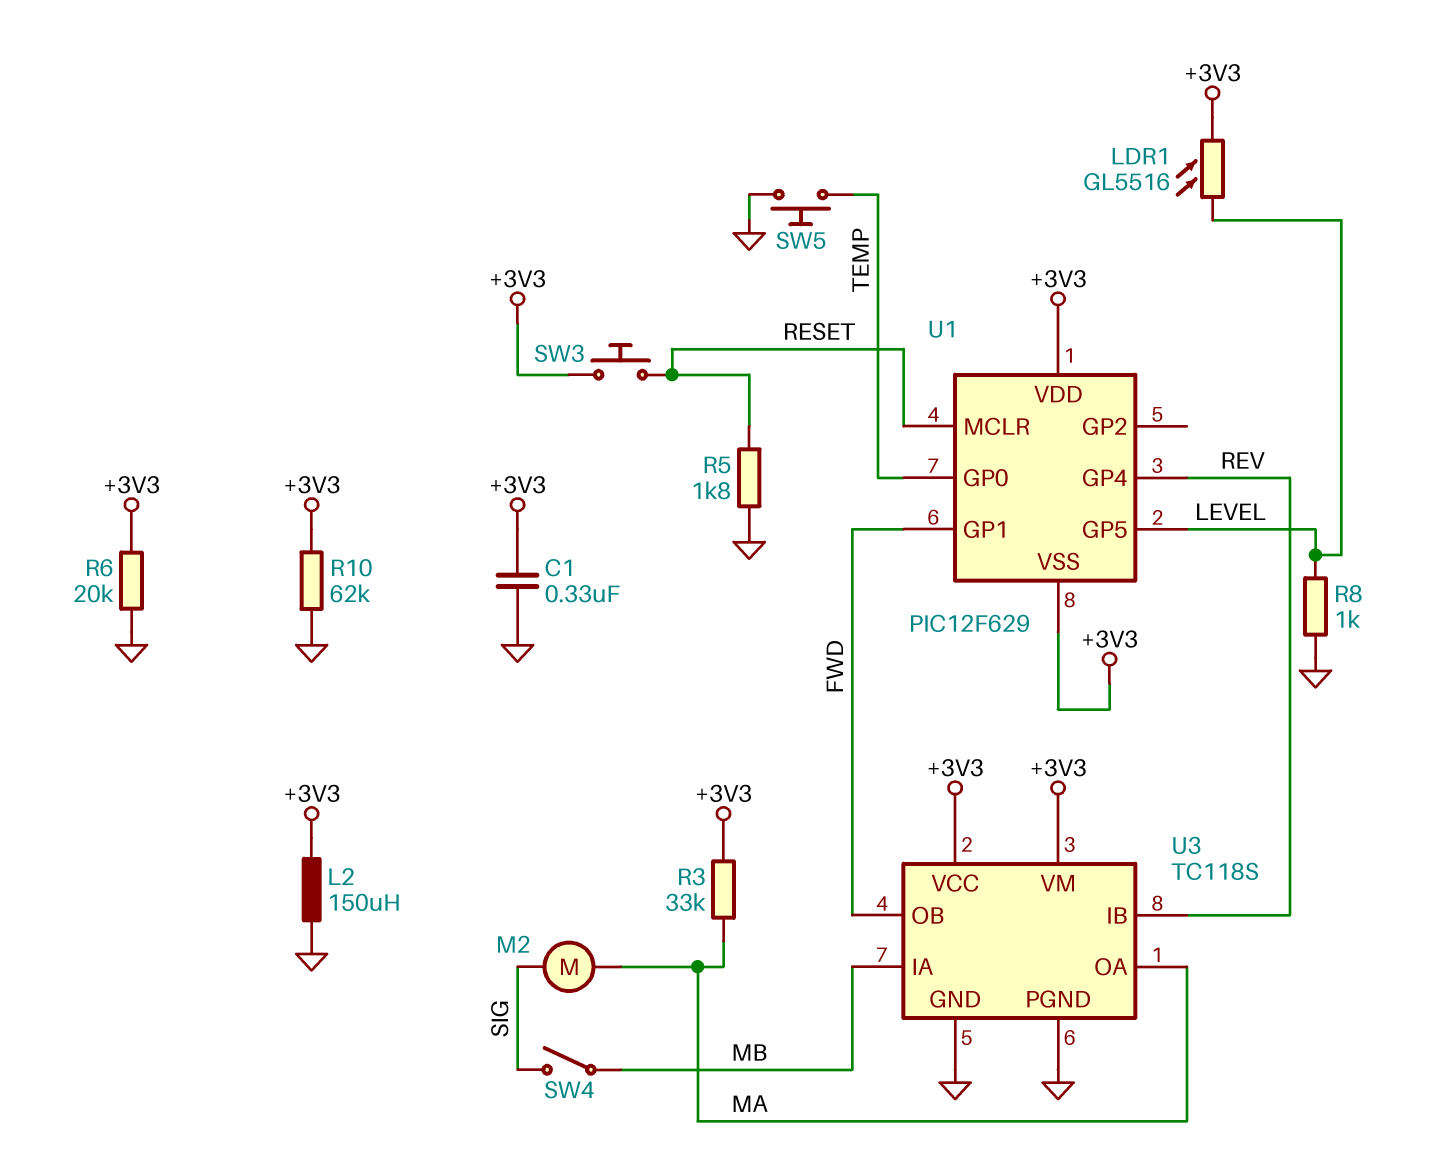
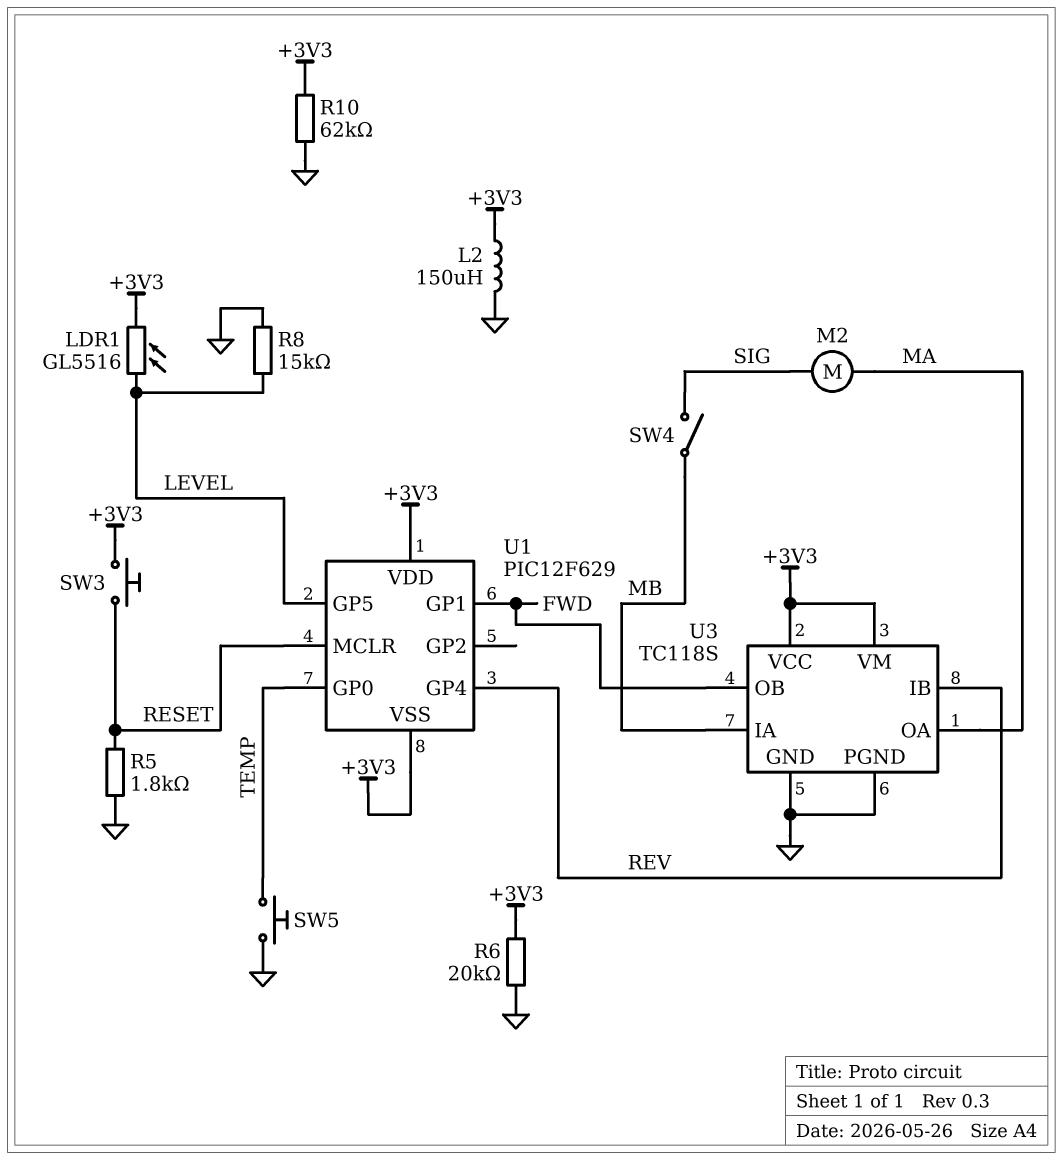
C1: 330nF (+3V3, GND) -> none
R3: 33k (+3V3, MA) -> none
R8: 1k (GND, LEVEL) -> 15k (GND, LEVEL)

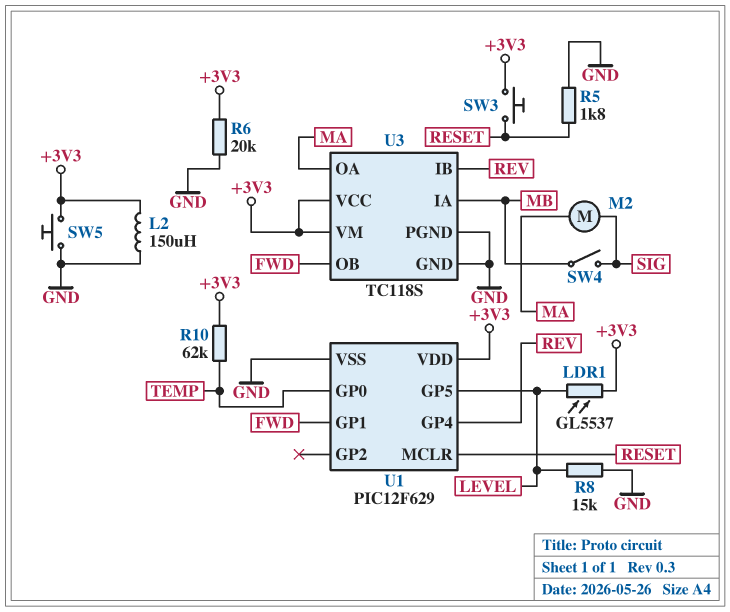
LDR1: GL5516 (+3V3, LEVEL) -> GL5537 (+3V3, LEVEL)
R10: 62k (+3V3, GND) -> 62k (+3V3, TEMP)
SW5: button (GND, TEMP) -> button (+3V3, GND)
U1 pin VSS: +3V3 -> GND

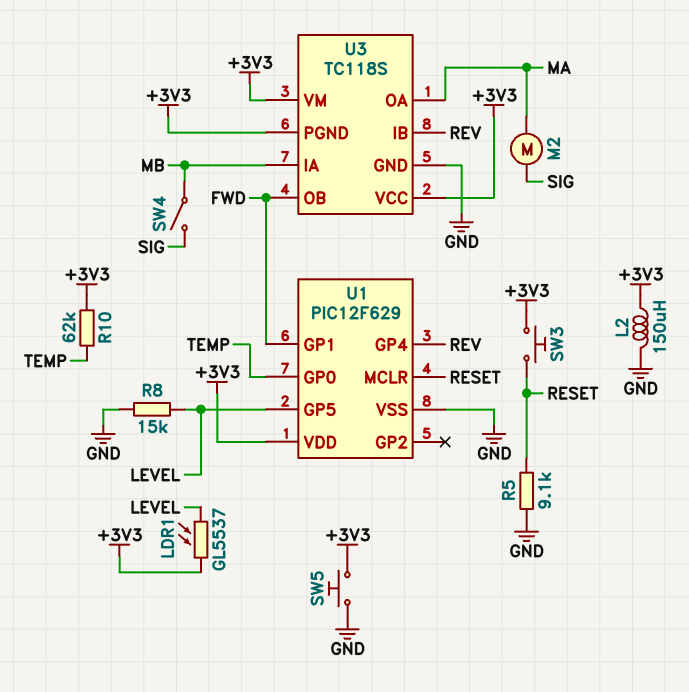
R5: 1.8k (GND, RESET) -> 9.1k (GND, RESET)
R6: 20k (+3V3, GND) -> none
U3 pin PGND: GND -> +3V3

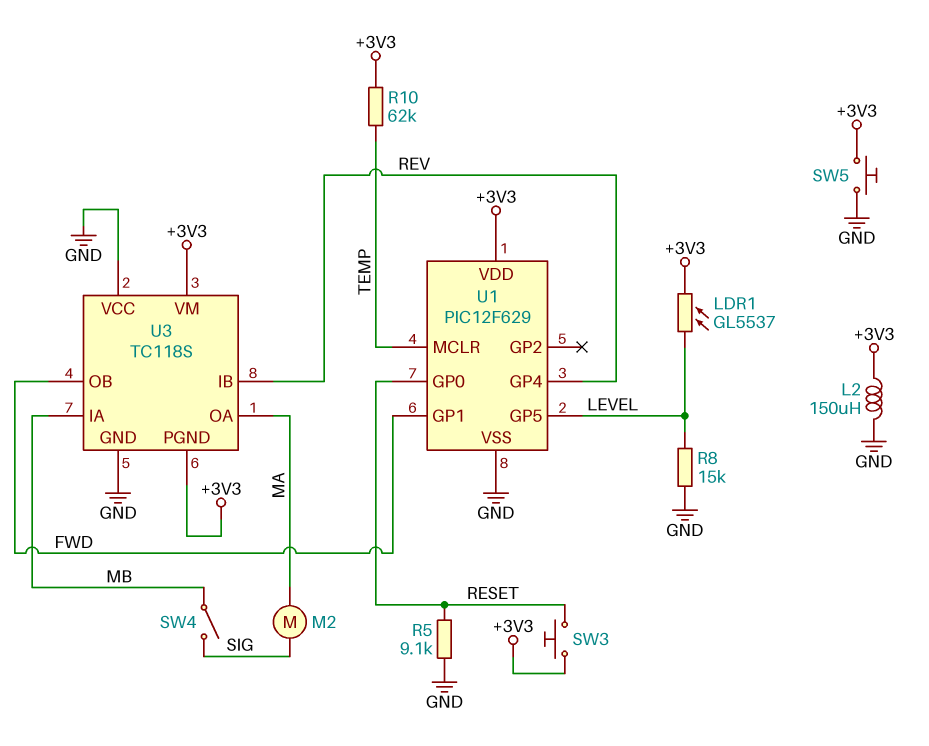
U1 pin GP0: TEMP -> RESET
U1 pin MCLR: RESET -> TEMP
U3 pin VCC: +3V3 -> GND

